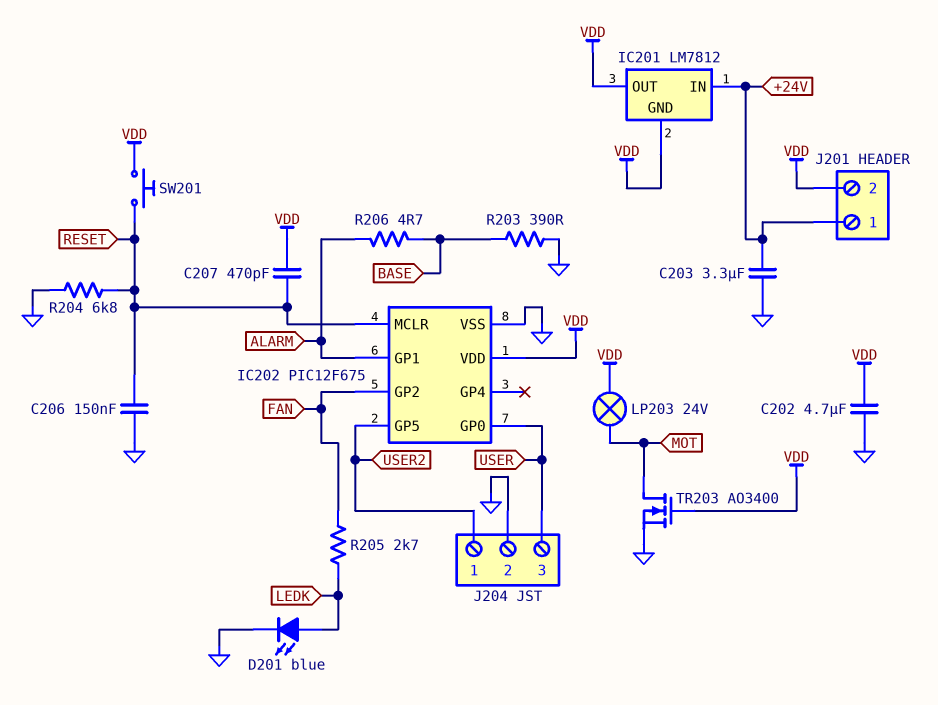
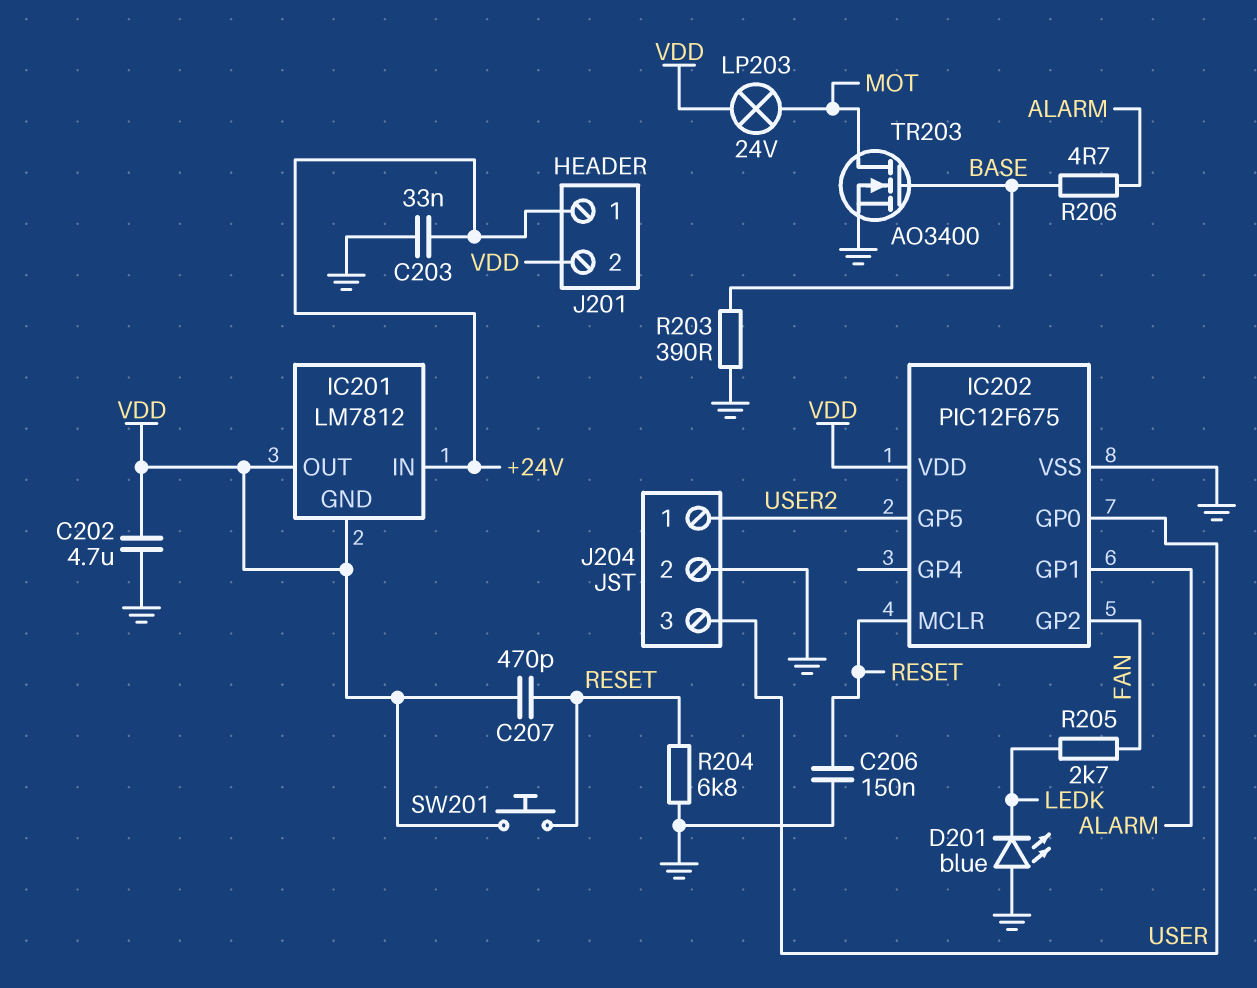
C203: 3.3uF (+24V, GND) -> 33nF (+24V, GND)
D201: LED blue (A LEDK, K GND) -> LED blue (A GND, K LEDK)
TR203: NMOS AO3400 (G VDD, D MOT, S GND) -> NMOS AO3400 (G BASE, D MOT, S GND)

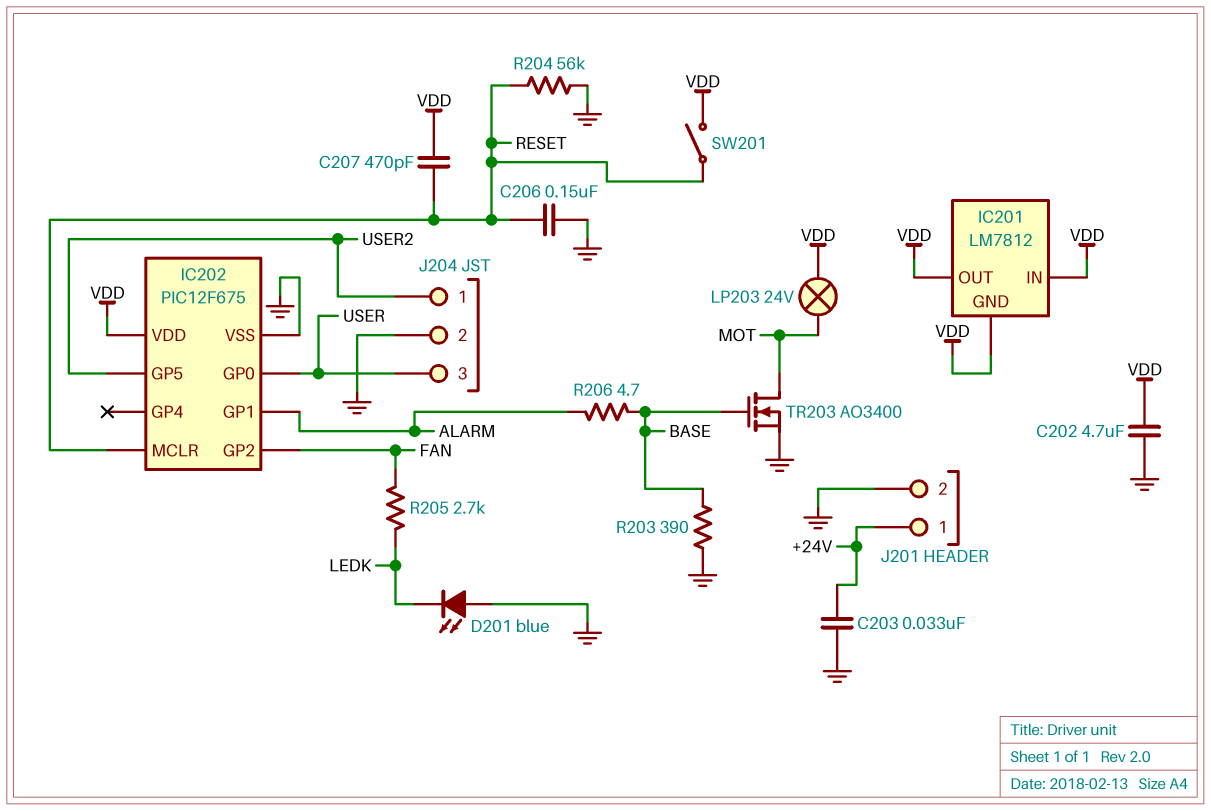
IC201 pin IN: +24V -> VDD
J201 pin 2: VDD -> GND
R204: 6.8k (GND, RESET) -> 56k (GND, RESET)
SW201: button (RESET, VDD) -> switch (RESET, VDD)

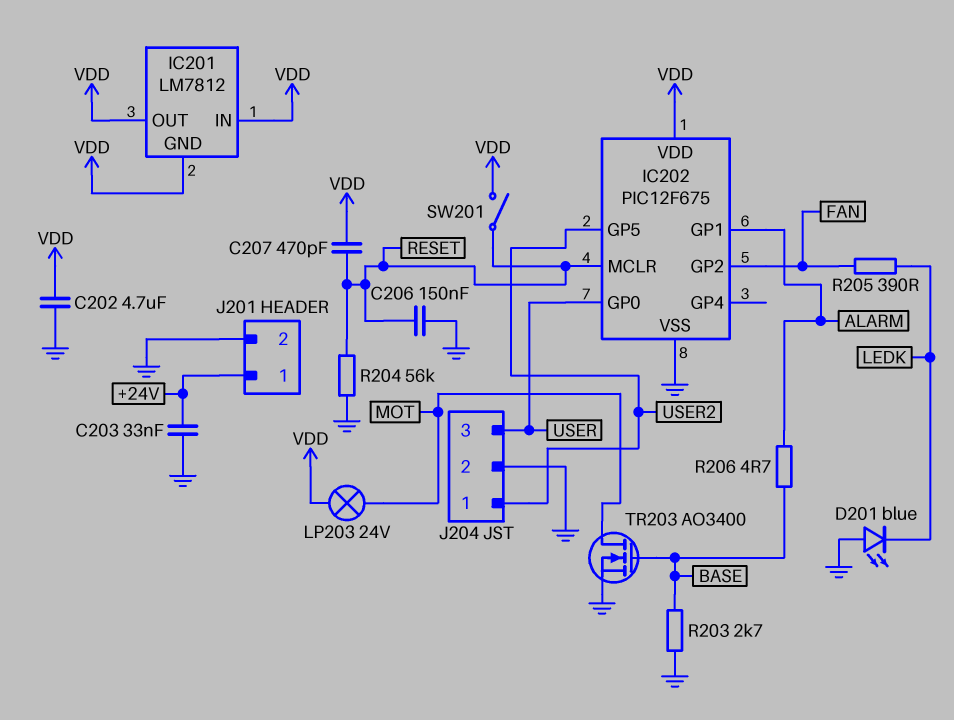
R203: 390 (BASE, GND) -> 2.7k (BASE, GND)
R205: 2.7k (FAN, LEDK) -> 390 (FAN, LEDK)

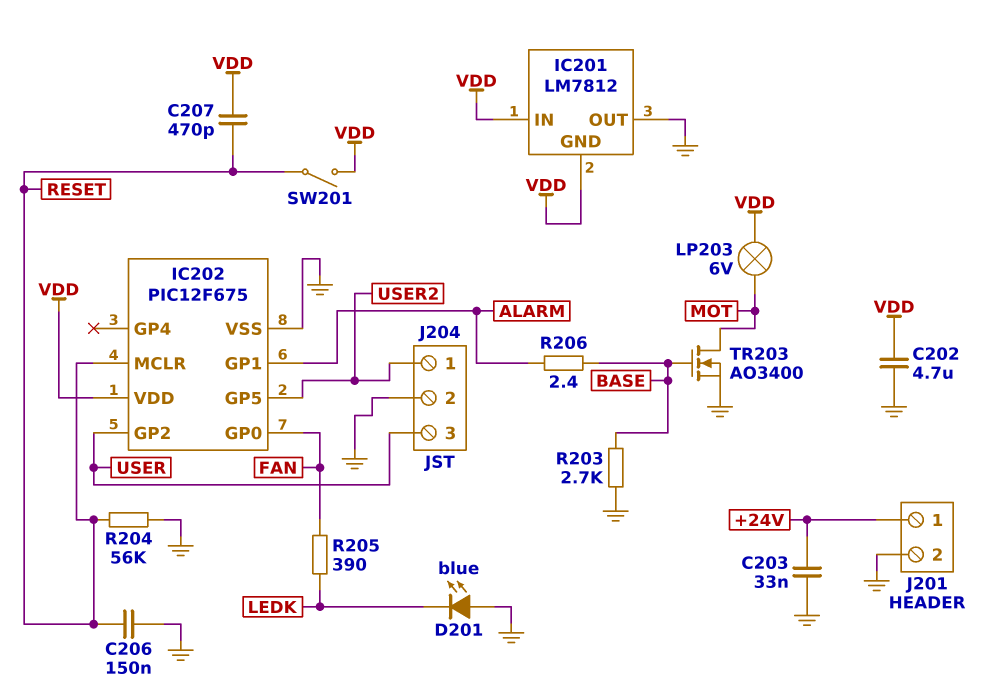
IC201 pin OUT: VDD -> GND
IC202 pin GP0: USER -> FAN
IC202 pin GP2: FAN -> USER
LP203: lamp 24V (MOT, VDD) -> lamp 6V (MOT, VDD)
R206: 4.7 (ALARM, BASE) -> 2.4 (ALARM, BASE)

